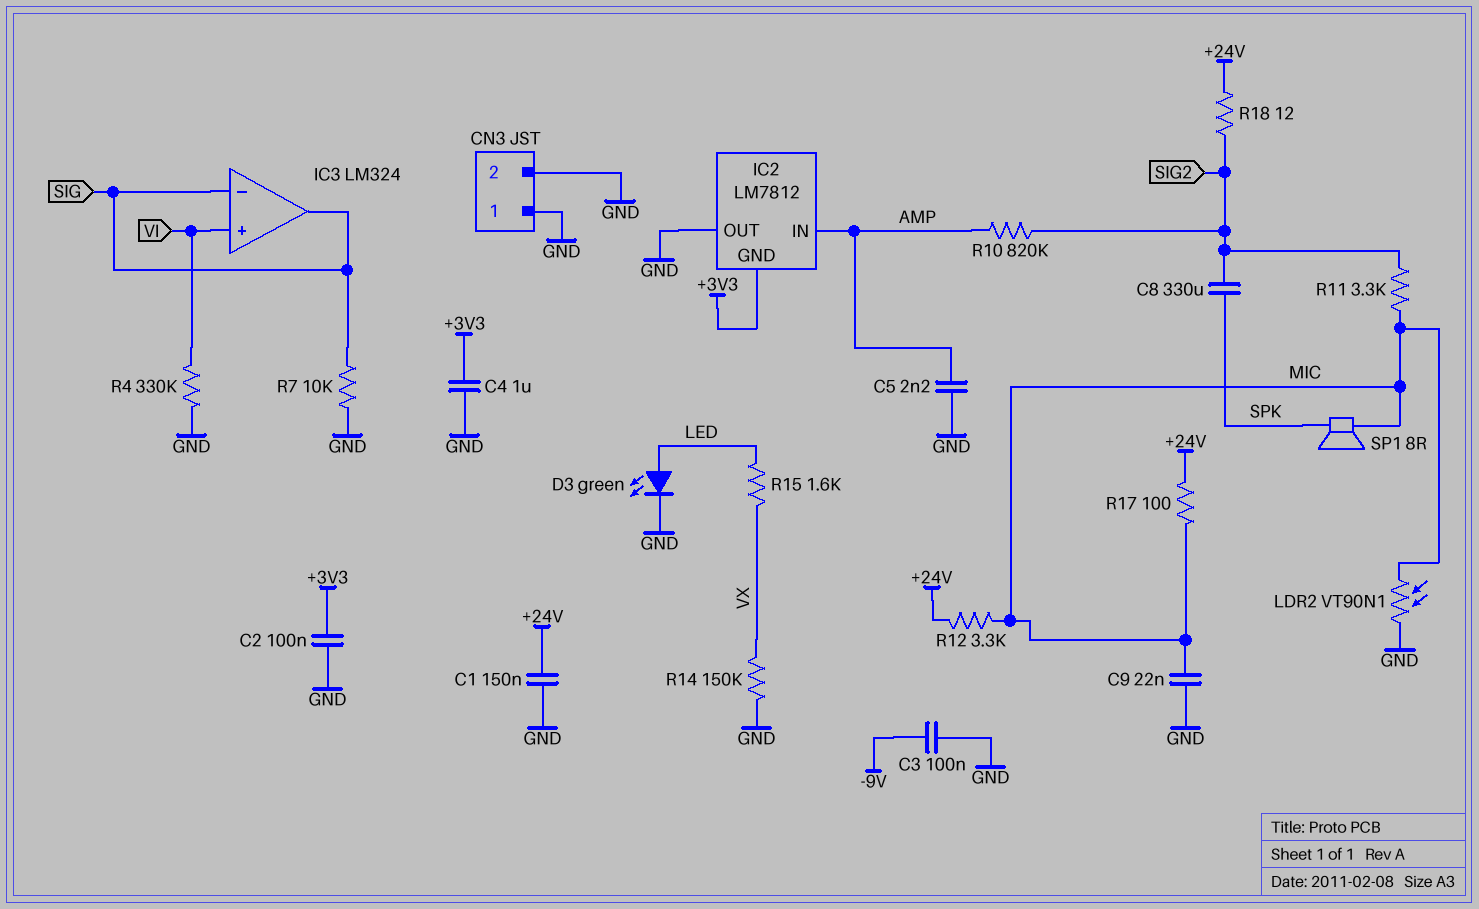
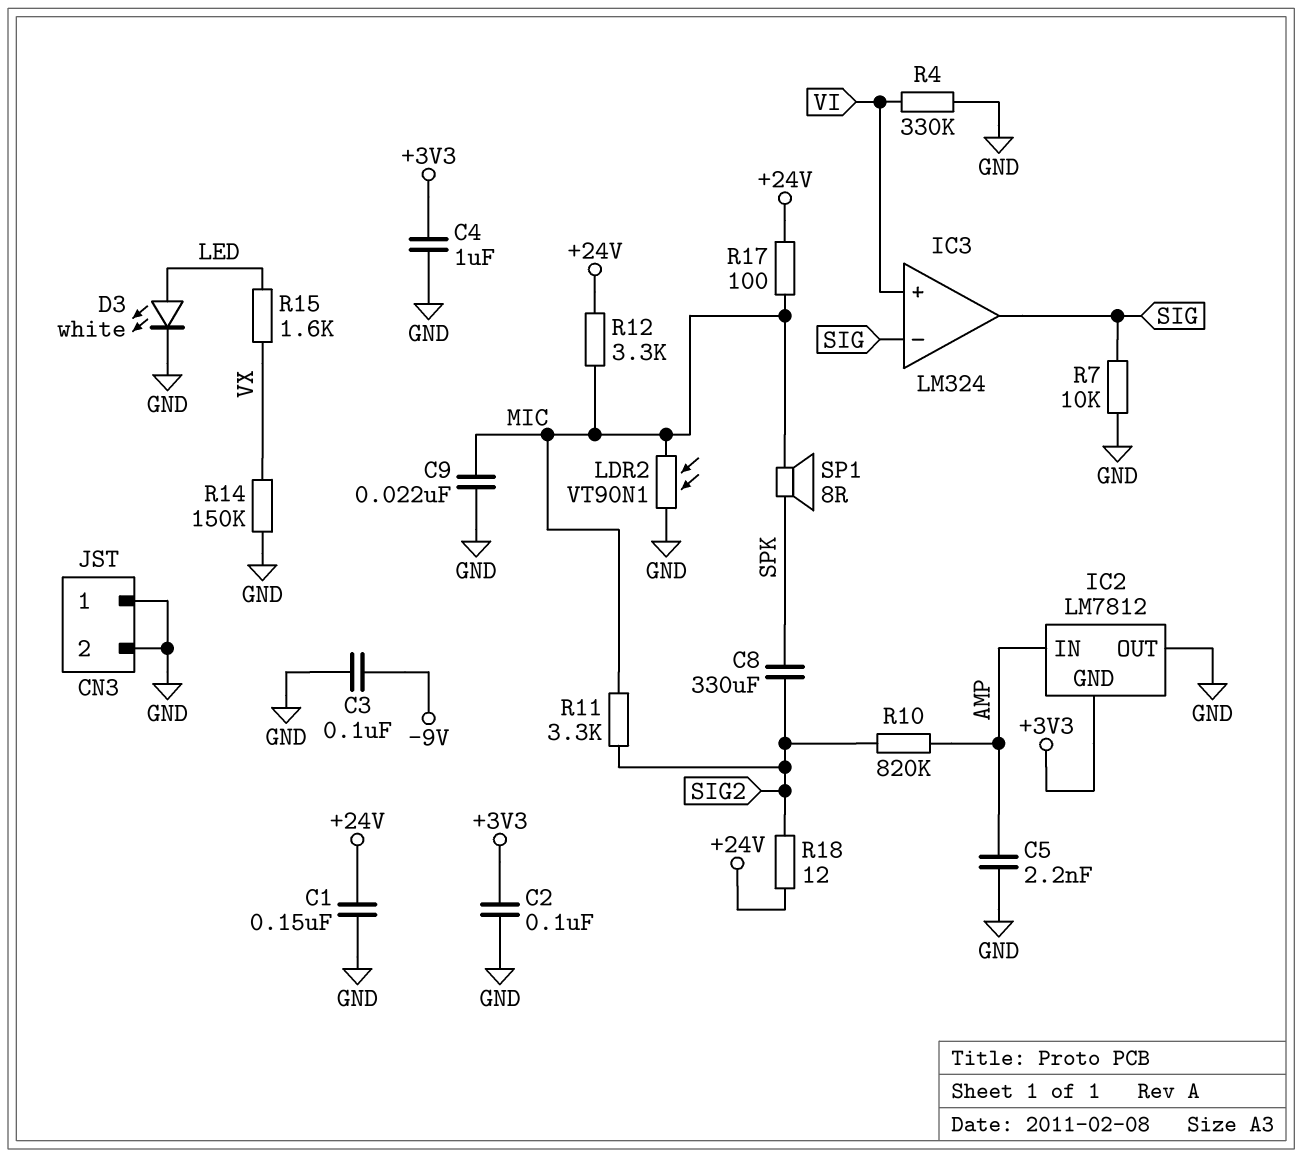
D3: LED green (A LED, K GND) -> LED white (A LED, K GND)

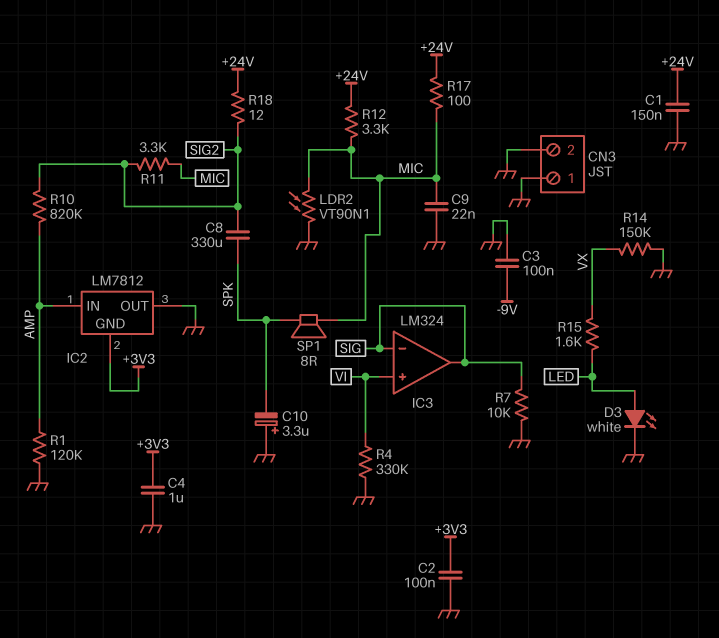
C5: 2.2nF (AMP, GND) -> none
C10: none -> 3.3uF (plus GND, minus SPK)
R1: none -> 120k (AMP, GND)

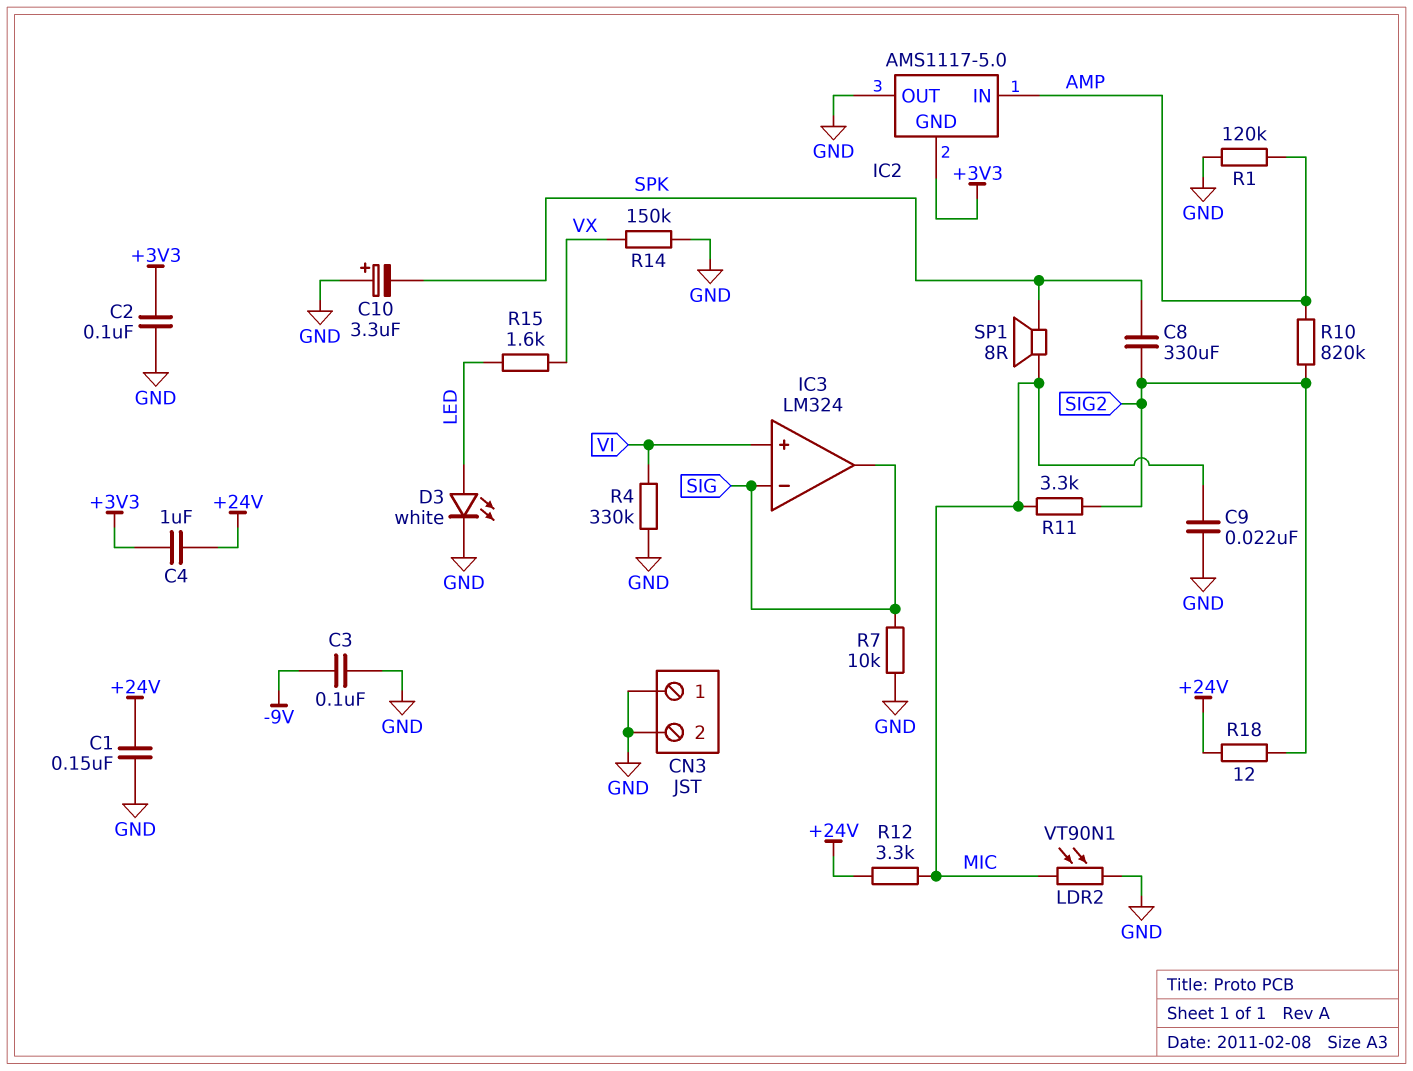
C4: 1uF (+3V3, GND) -> 1uF (+3V3, +24V)
IC2: LM7812 -> AMS1117-5.0
R17: 100 (+24V, MIC) -> none

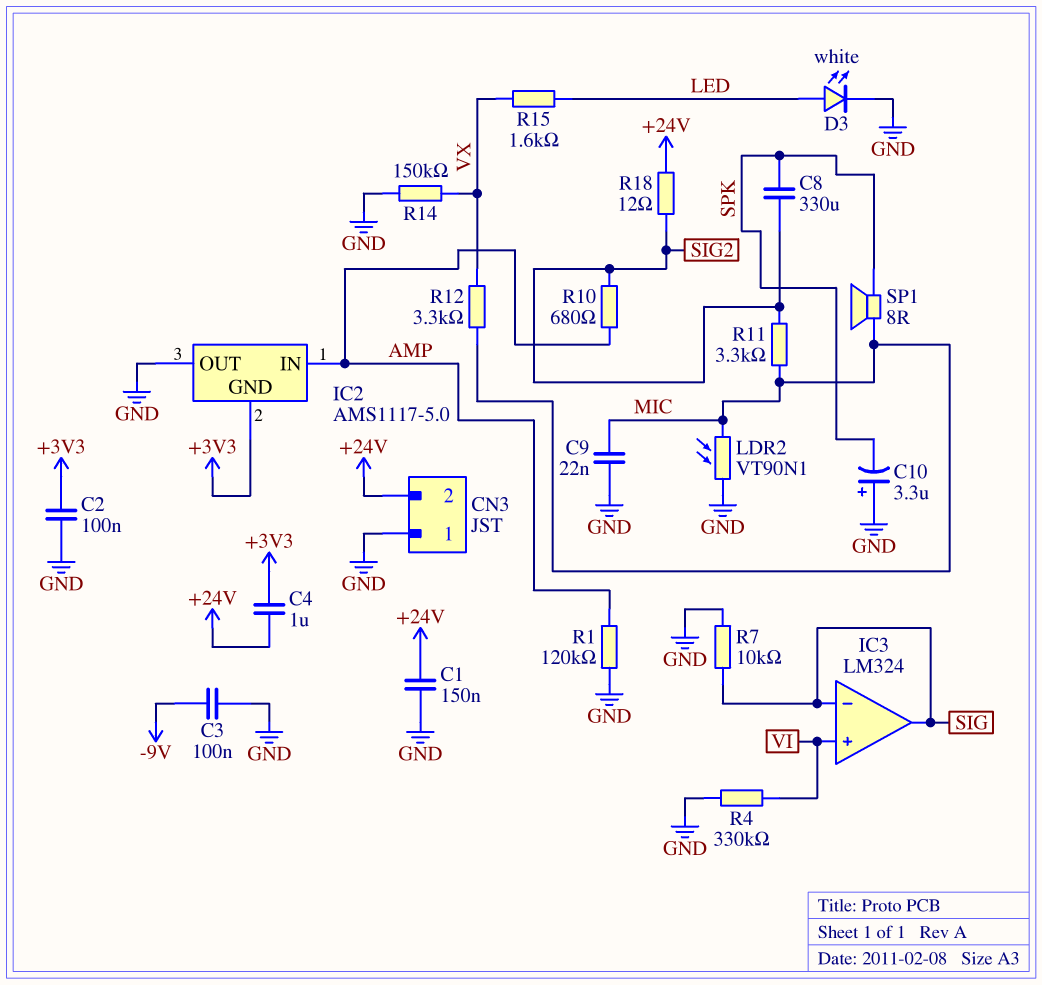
CN3 pin 2: GND -> +24V
R10: 820k (AMP, SIG2) -> 680 (AMP, SIG2)
R12: 3.3k (+24V, MIC) -> 3.3k (MIC, VX)

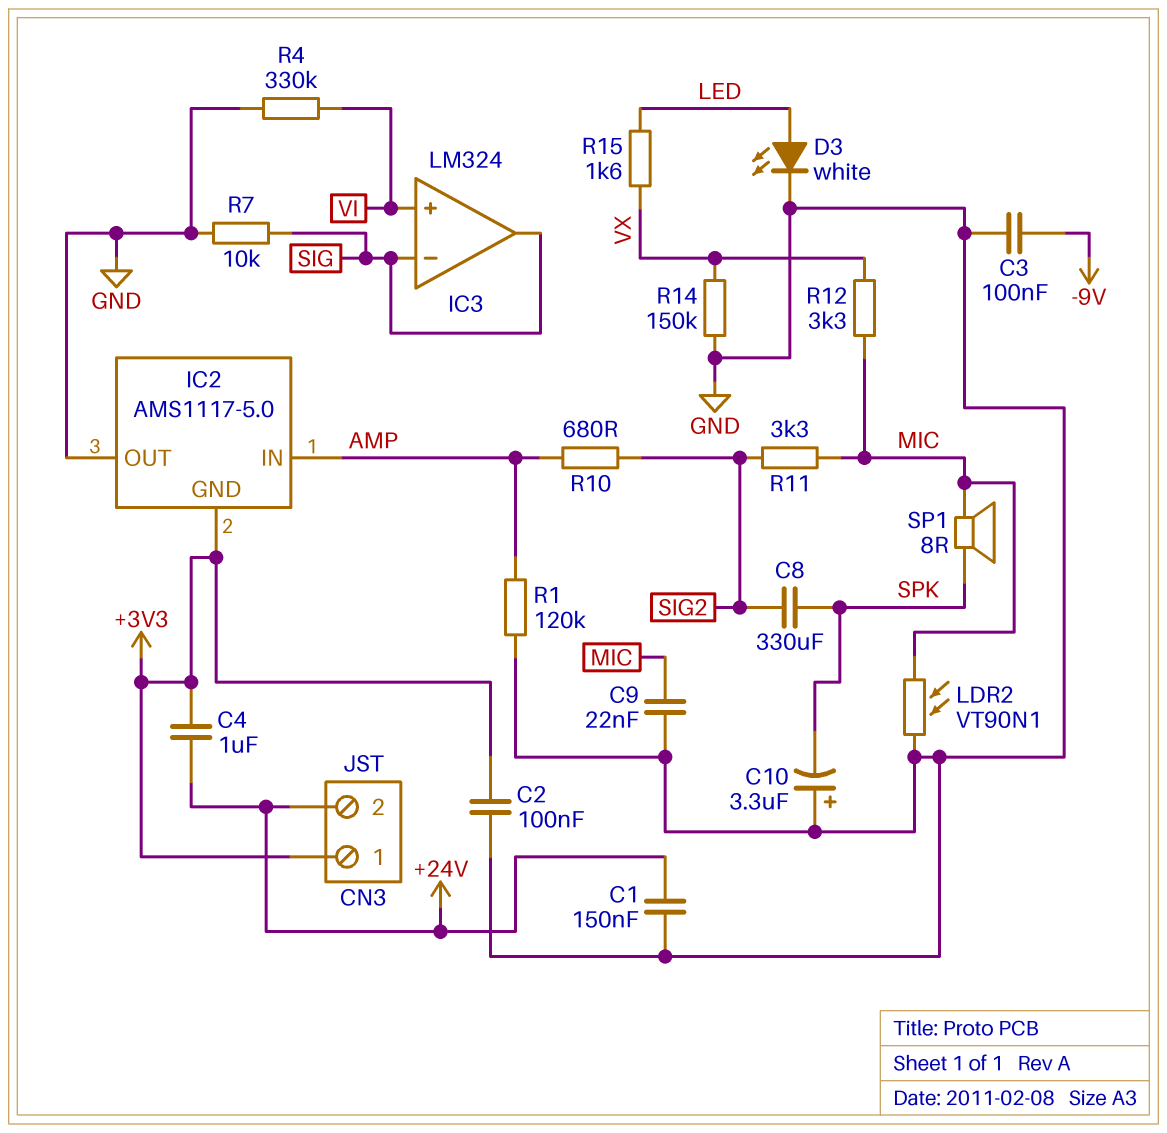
CN3 pin 1: GND -> +3V3
R18: 12 (+24V, SIG2) -> none

